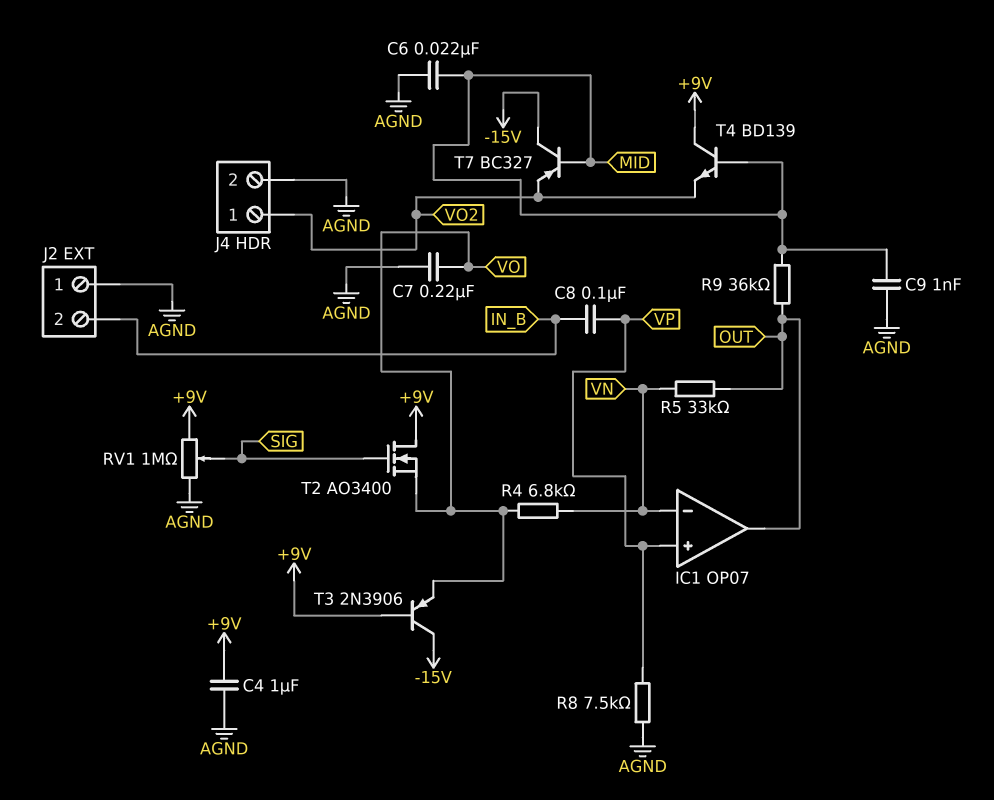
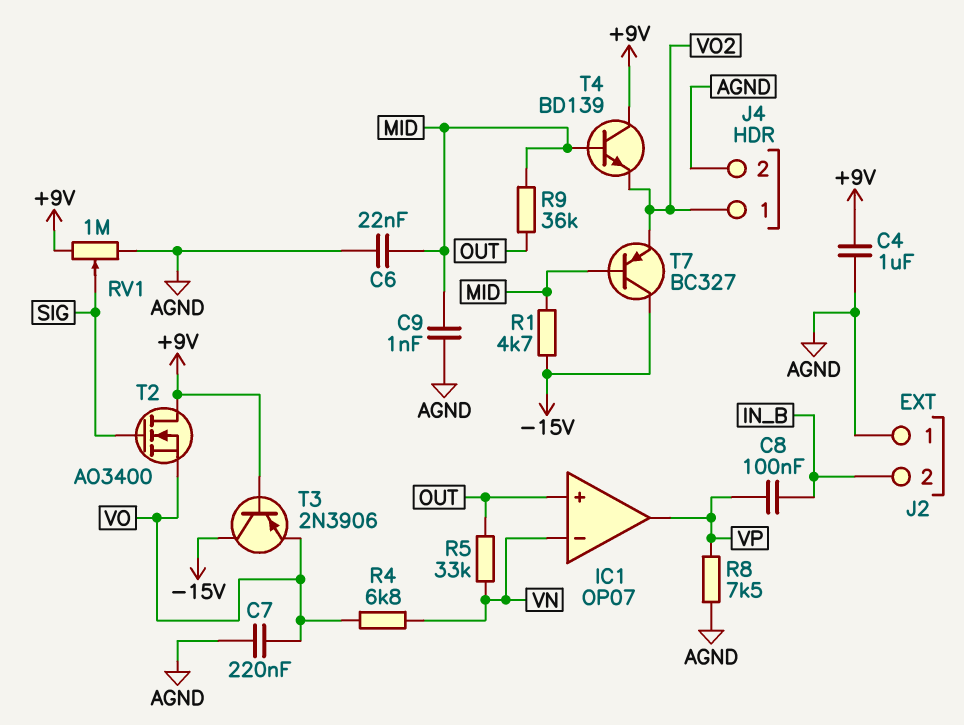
IC1 pin in+: VP -> OUT
IC1 pin out: OUT -> VP
R1: none -> 4.7k (-15V, MID)

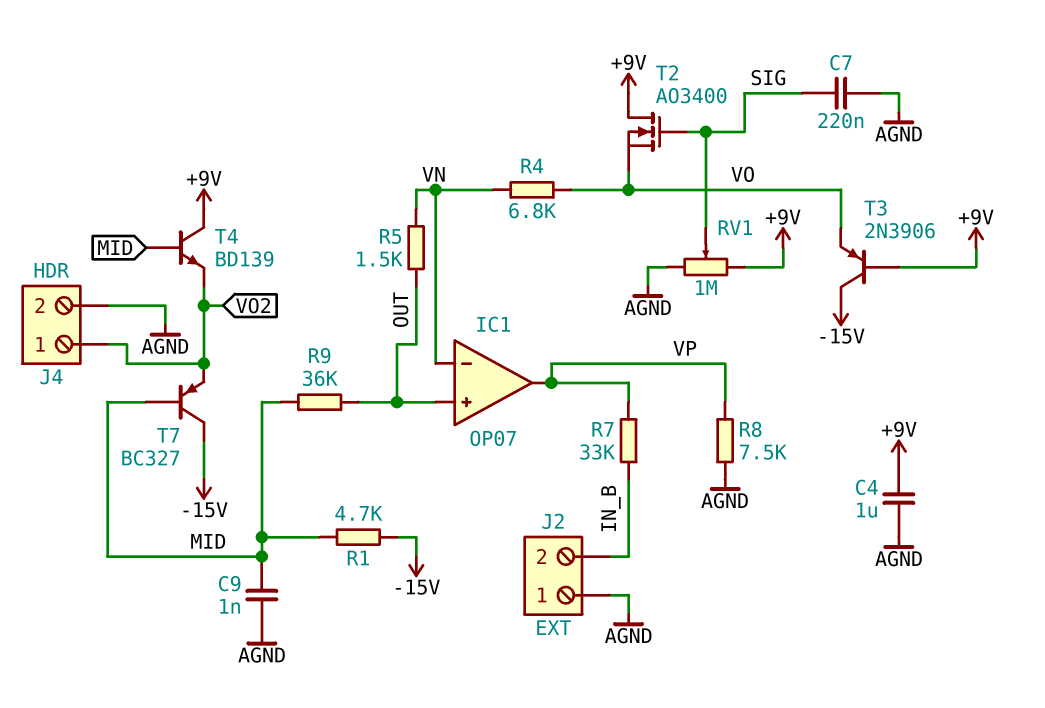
C6: 22nF (AGND, MID) -> none
C7: 220nF (AGND, VO) -> 220nF (AGND, SIG)
C8: 100nF (IN_B, VP) -> none
R5: 33k (OUT, VN) -> 1.5k (OUT, VN)
R7: none -> 33k (IN_B, VP)

